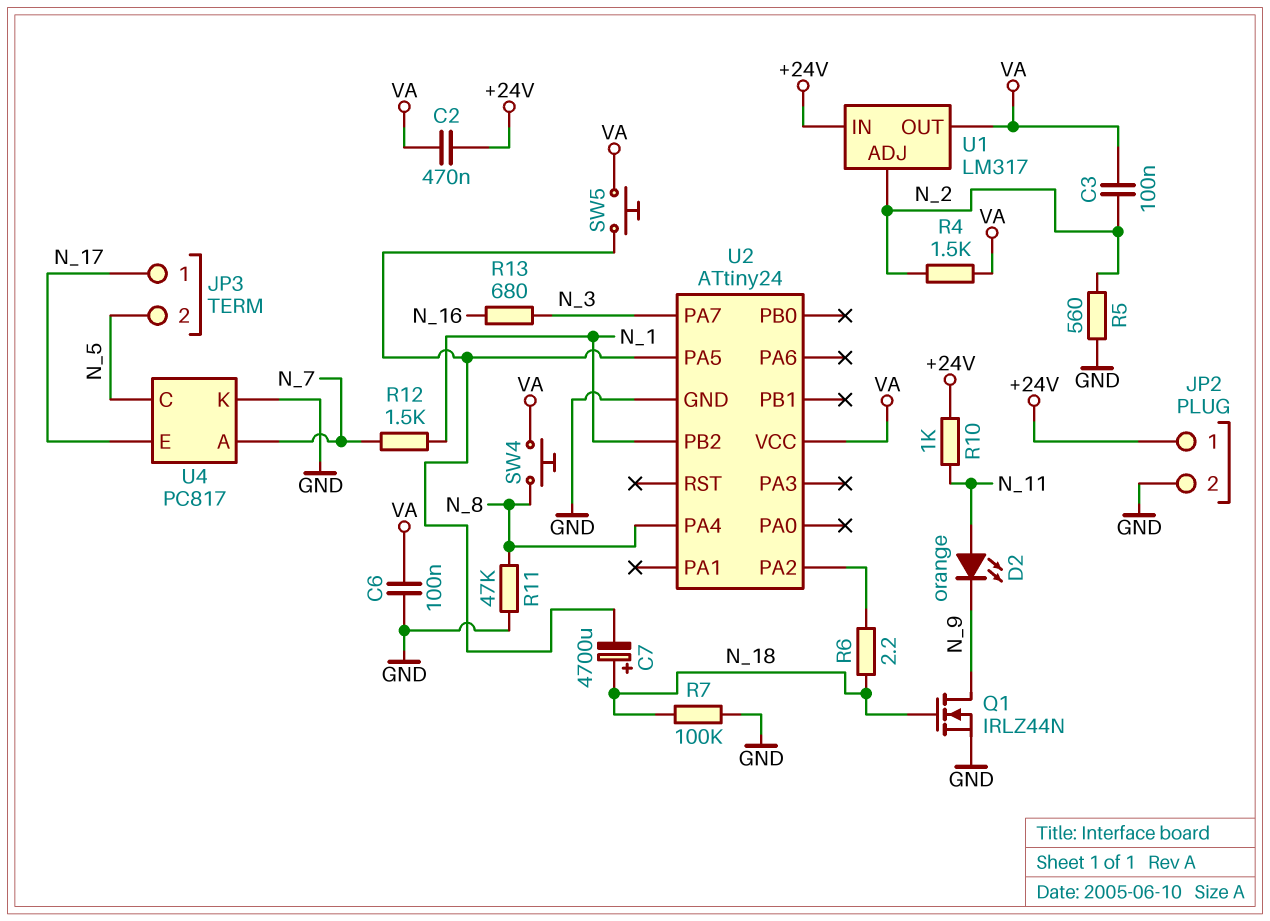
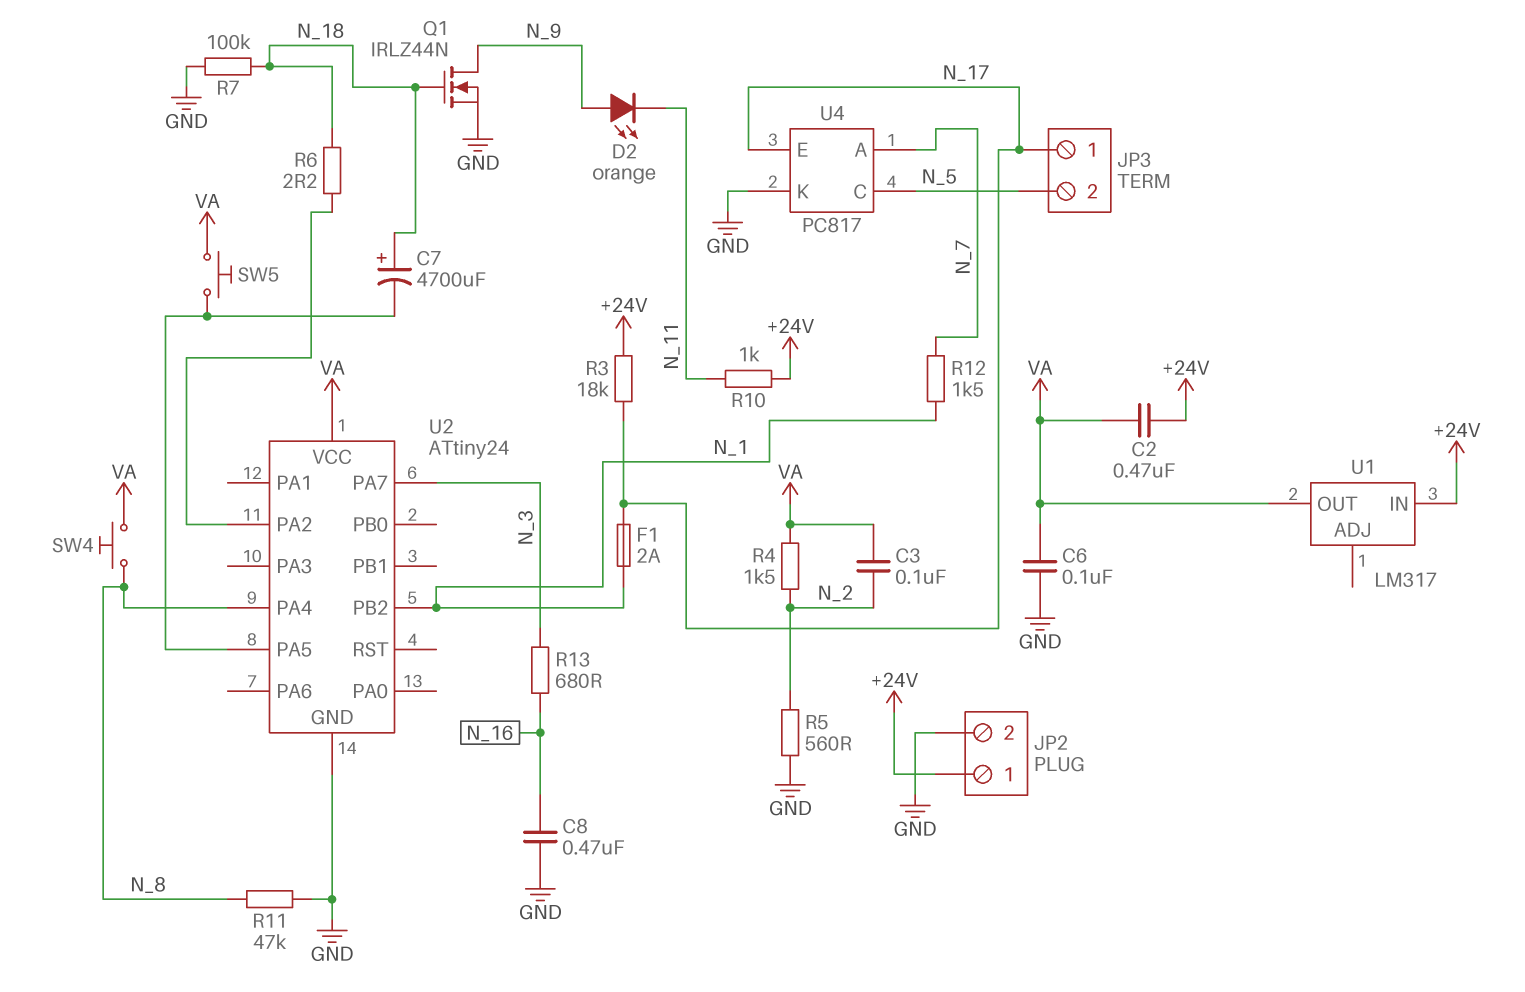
C8: none -> 470nF (GND, N_16)
D2: LED orange (A N_11, K N_9) -> LED orange (A N_9, K N_11)
F1: none -> 2A (N_1, N_17)
R3: none -> 18k (+24V, N_17)
U1 pin ADJ: N_2 -> none

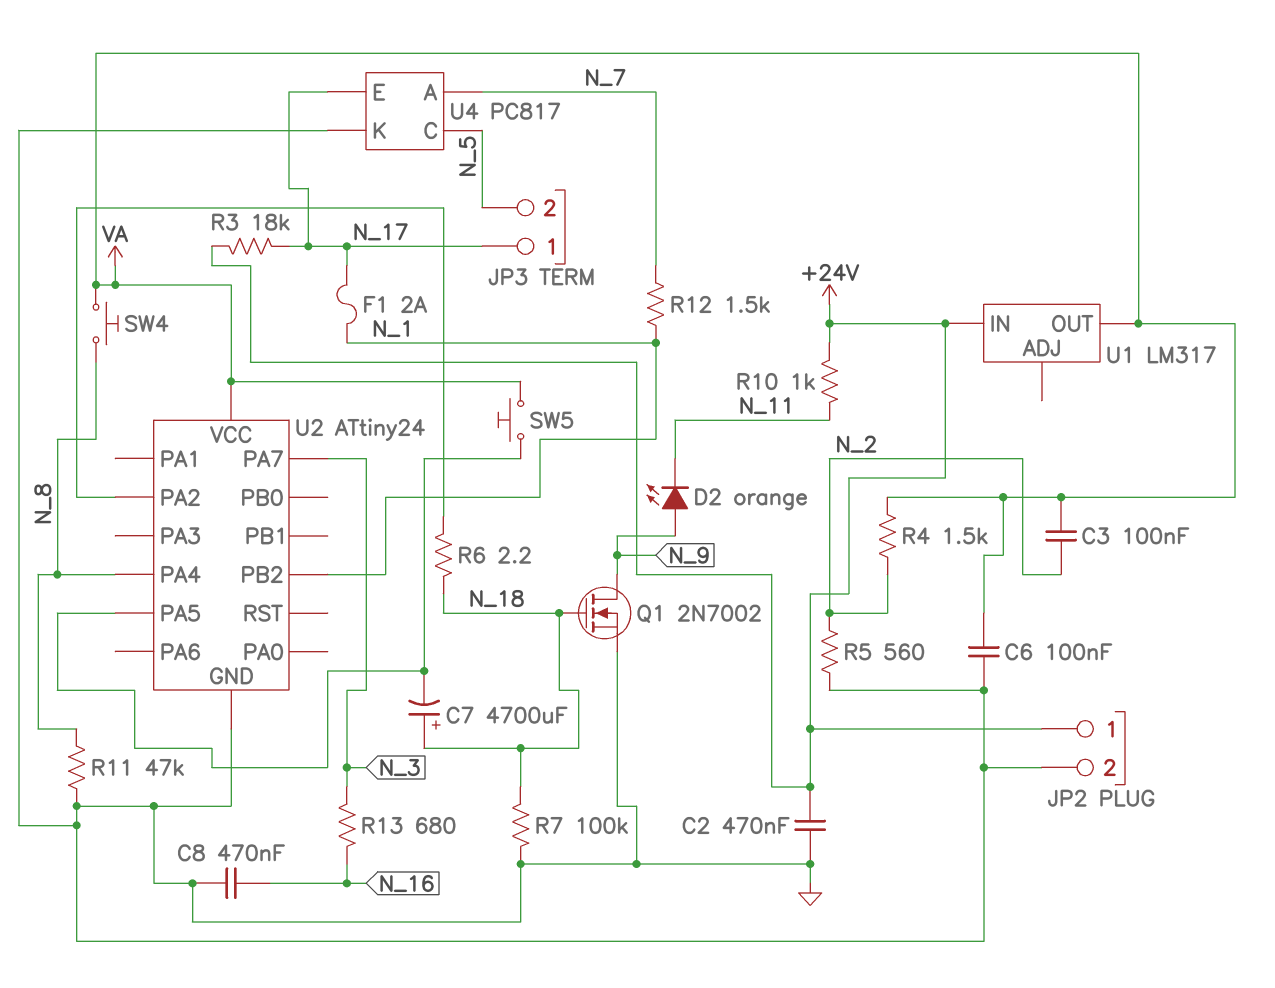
C2: 470nF (+24V, VA) -> 470nF (+24V, GND)
Q1: NMOS IRLZ44N (G N_18, D N_9, S GND) -> NMOS 2N7002 (G N_18, D N_9, S GND)

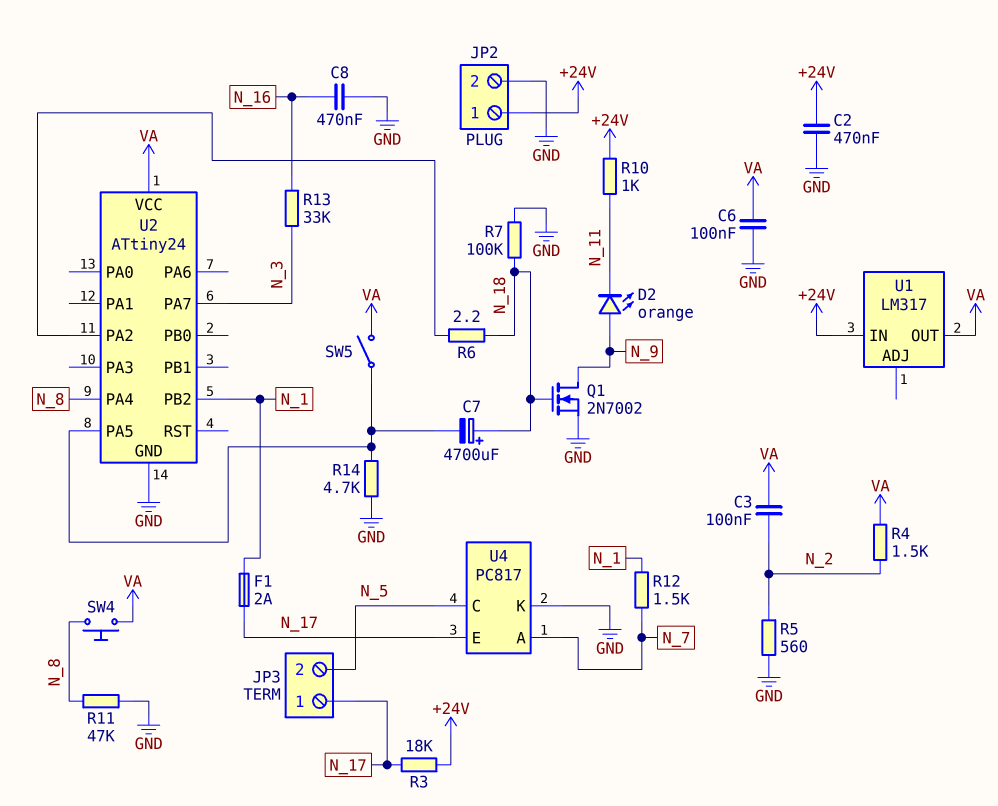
R13: 680 (N_3, N_16) -> 33k (N_3, N_16)
R14: none -> 4.7k (GND, U2/PA5)
SW5: button (U2/PA5, VA) -> switch (U2/PA5, VA)

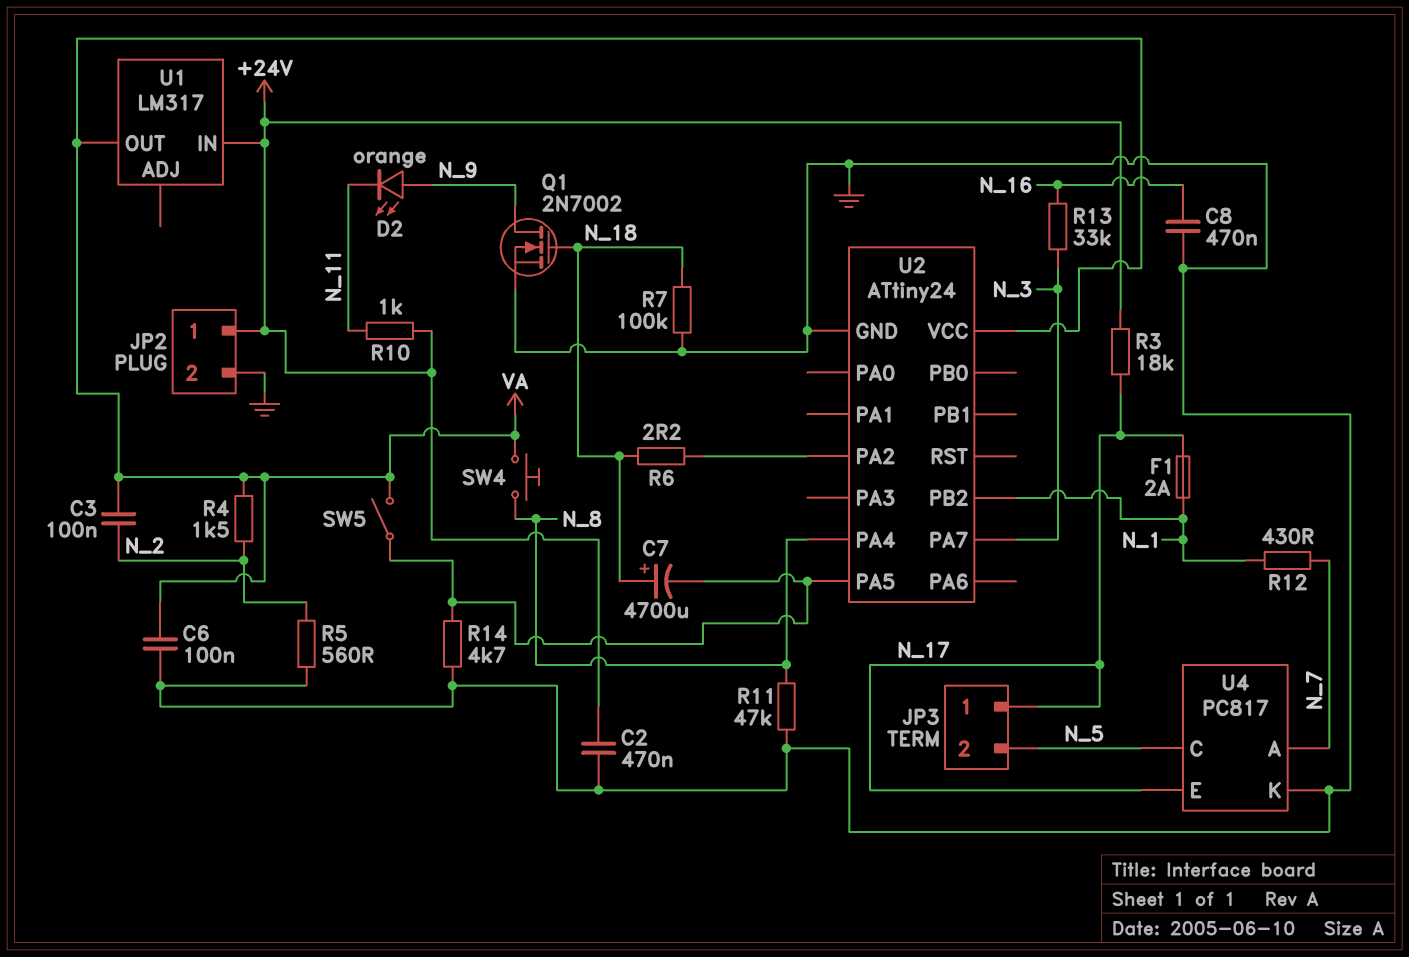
R12: 1.5k (N_1, N_7) -> 430 (N_1, N_7)

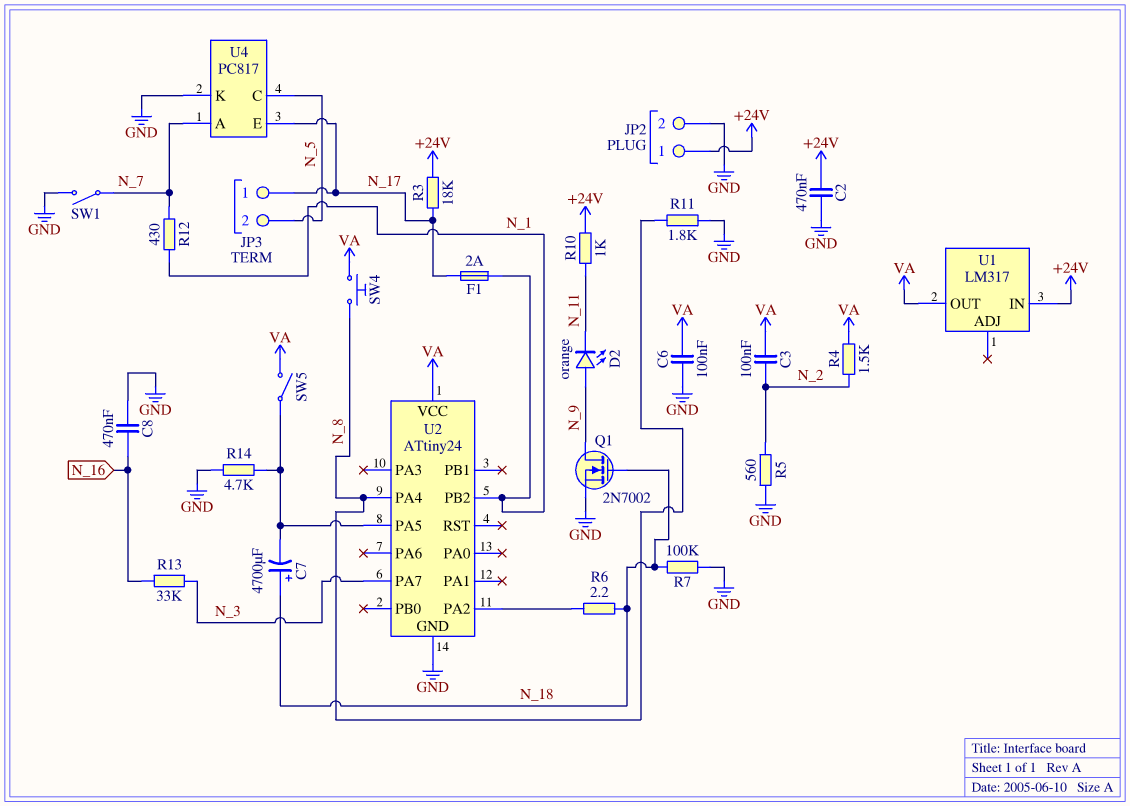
R11: 47k (GND, N_8) -> 1.8k (GND, N_8)
SW1: none -> switch (GND, N_7)

